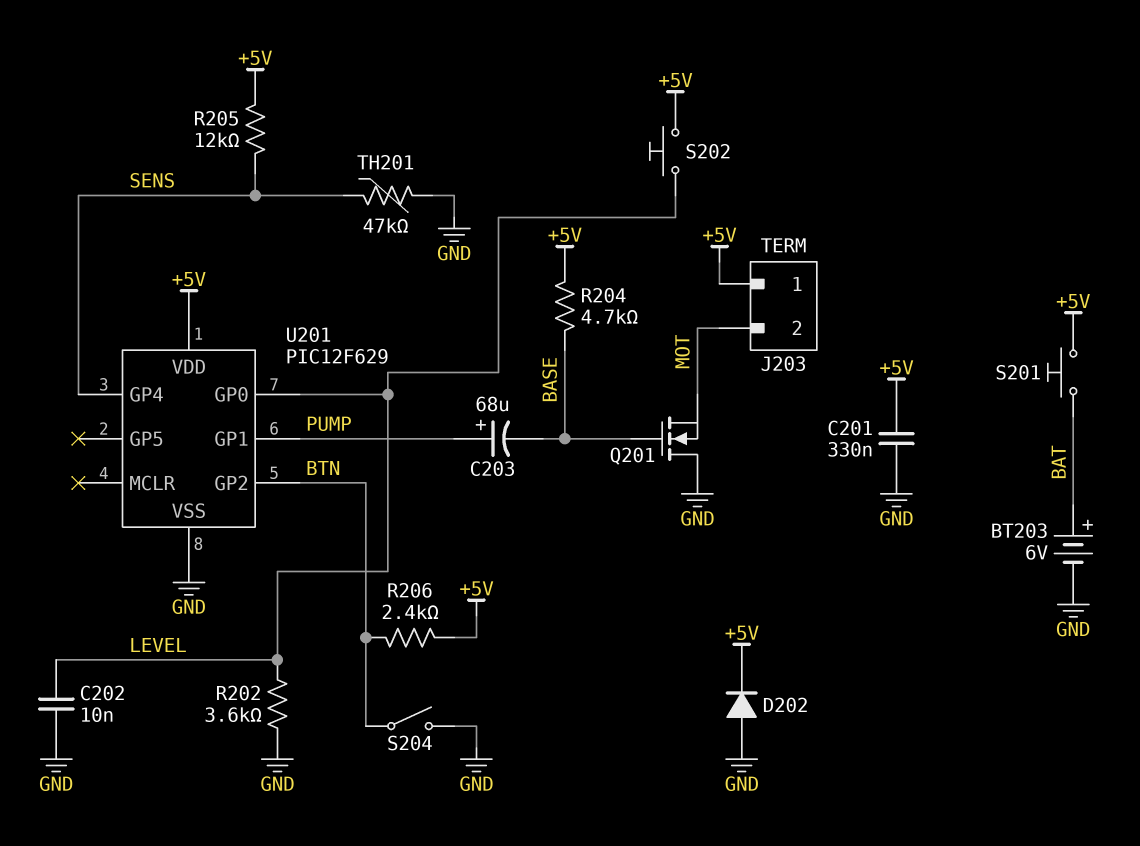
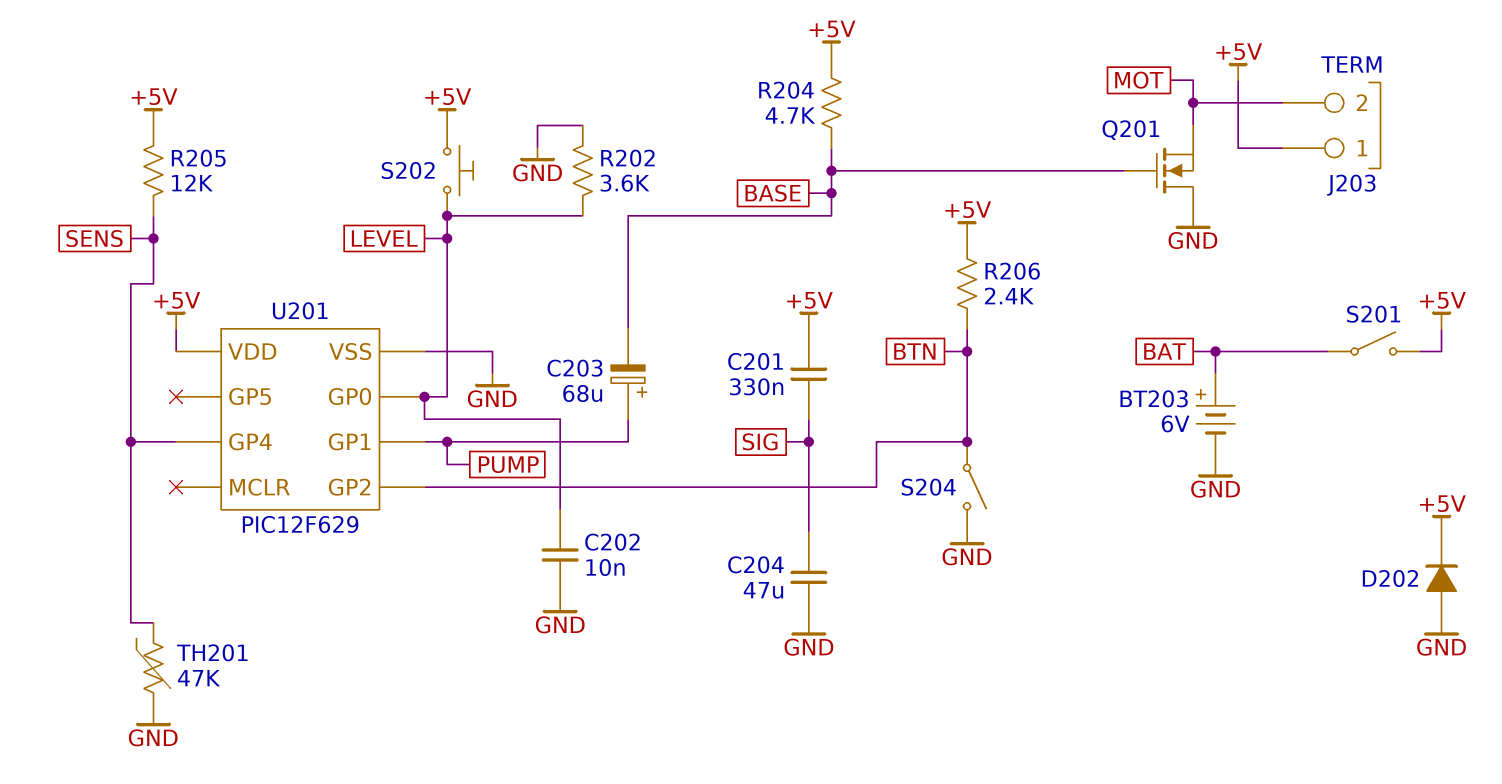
C201: 330nF (+5V, GND) -> 330nF (+5V, SIG)
C204: none -> 47uF (GND, SIG)
S201: button (+5V, BAT) -> switch (+5V, BAT)

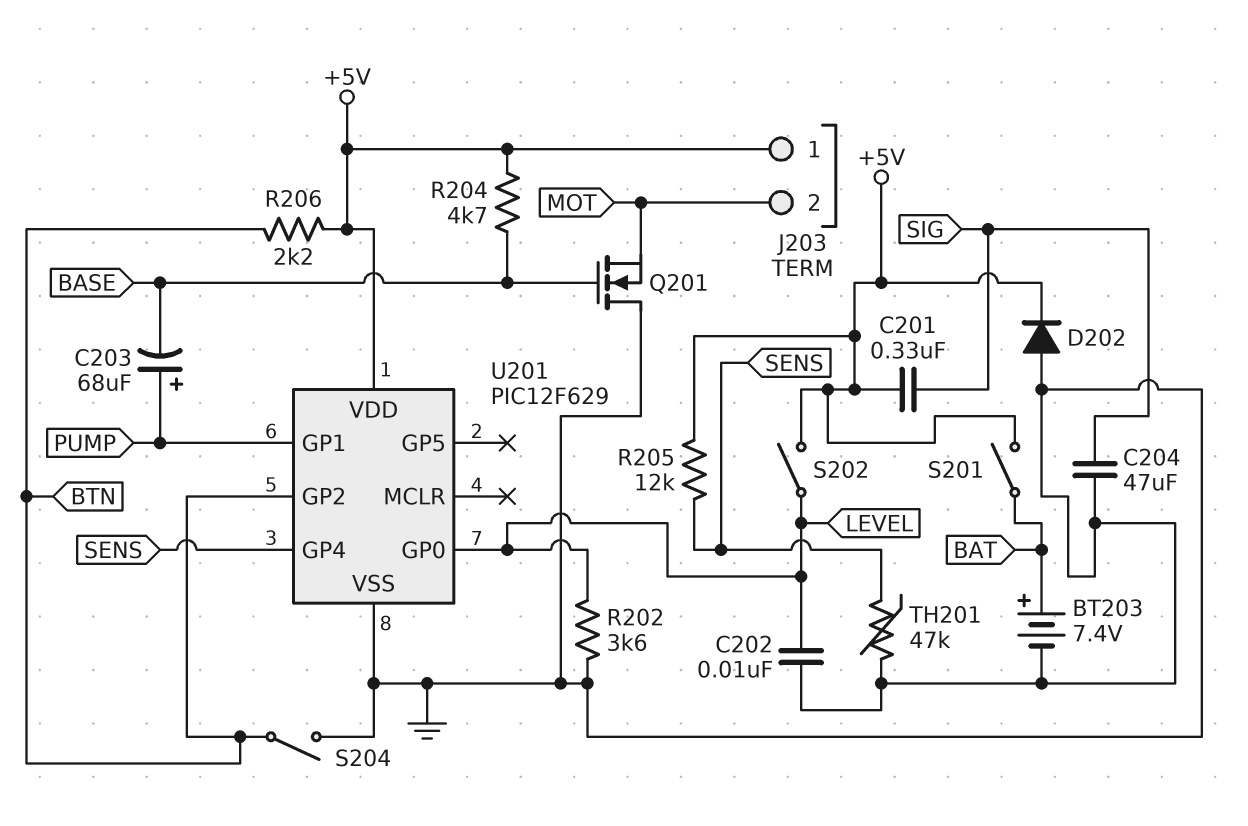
BT203: 6V (plus BAT, minus GND) -> 7.4V (plus BAT, minus GND)
R206: 2.4k (+5V, BTN) -> 2.2k (+5V, BTN)
S202: button (+5V, LEVEL) -> switch (+5V, LEVEL)

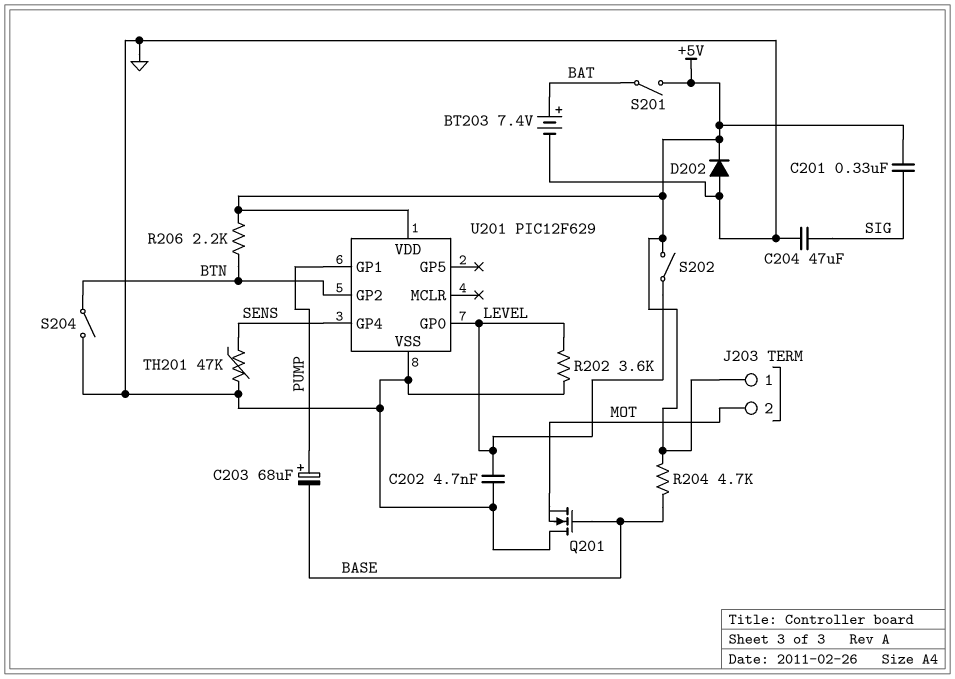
C202: 10nF (GND, LEVEL) -> 4.7nF (GND, LEVEL)
R205: 12k (+5V, SENS) -> none

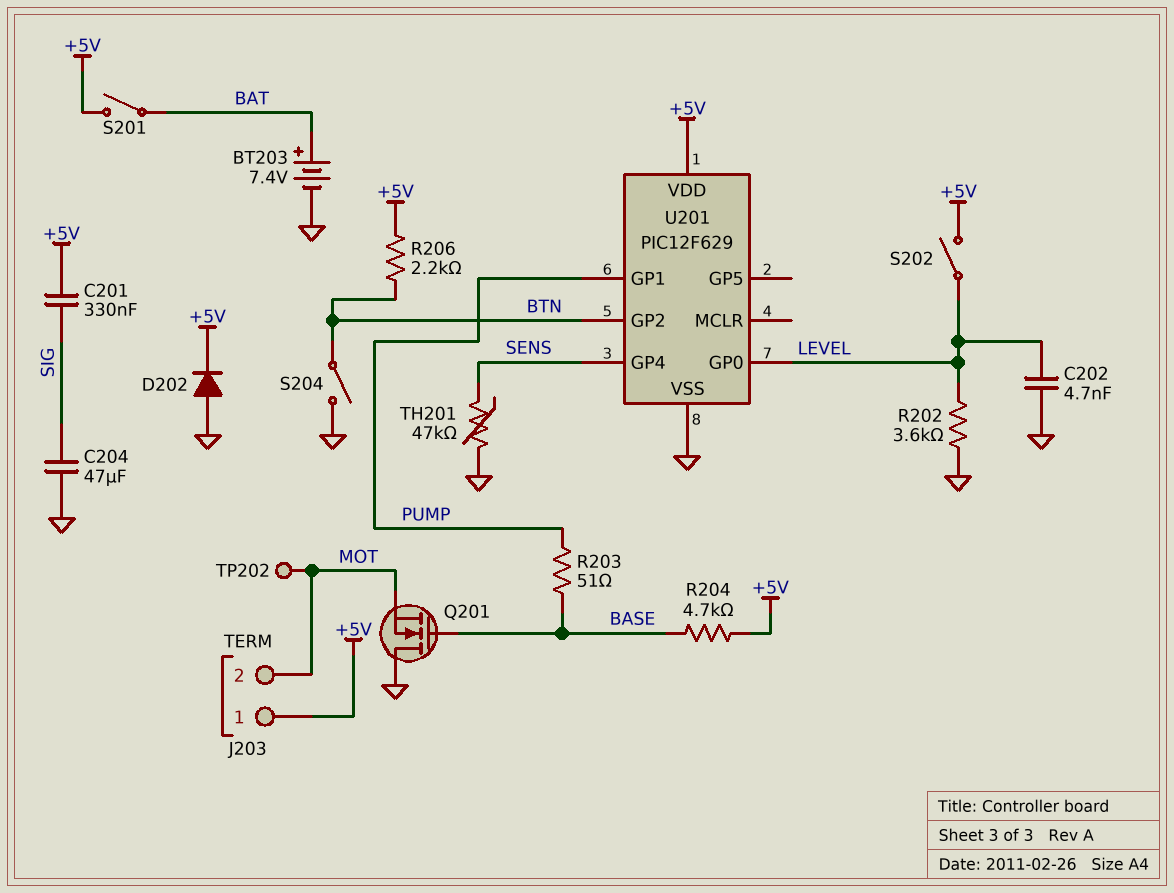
C203: 68uF (plus PUMP, minus BASE) -> none
R203: none -> 51 (BASE, PUMP)
TP202: none -> test point (MOT)

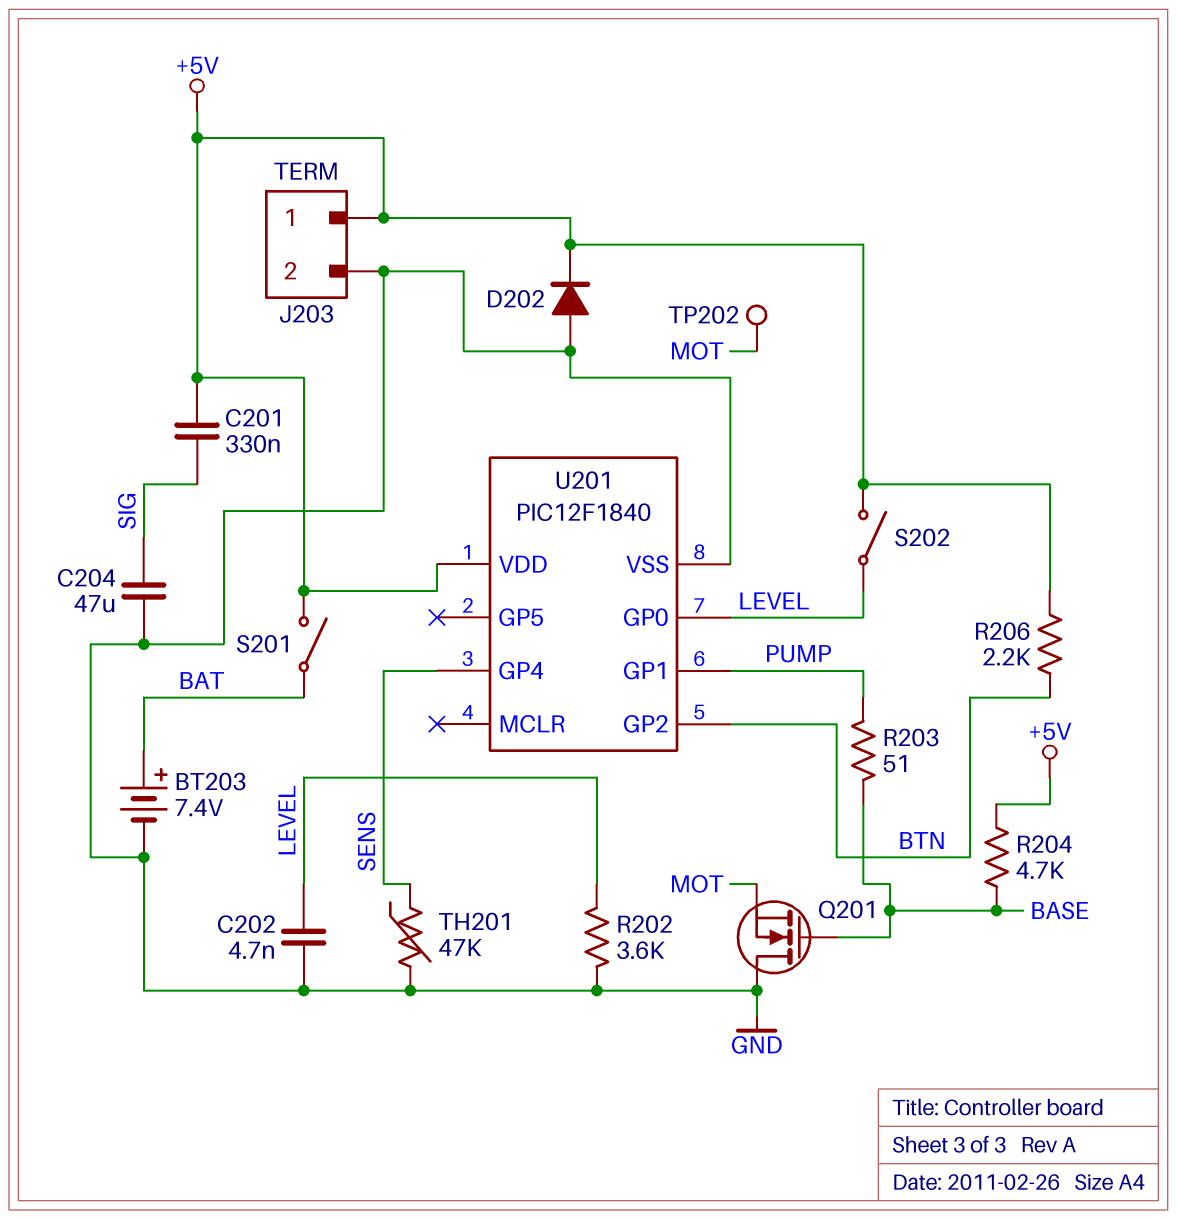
J203 pin 2: MOT -> GND
S204: switch (BTN, GND) -> none
U201: PIC12F629 -> PIC12F1840

